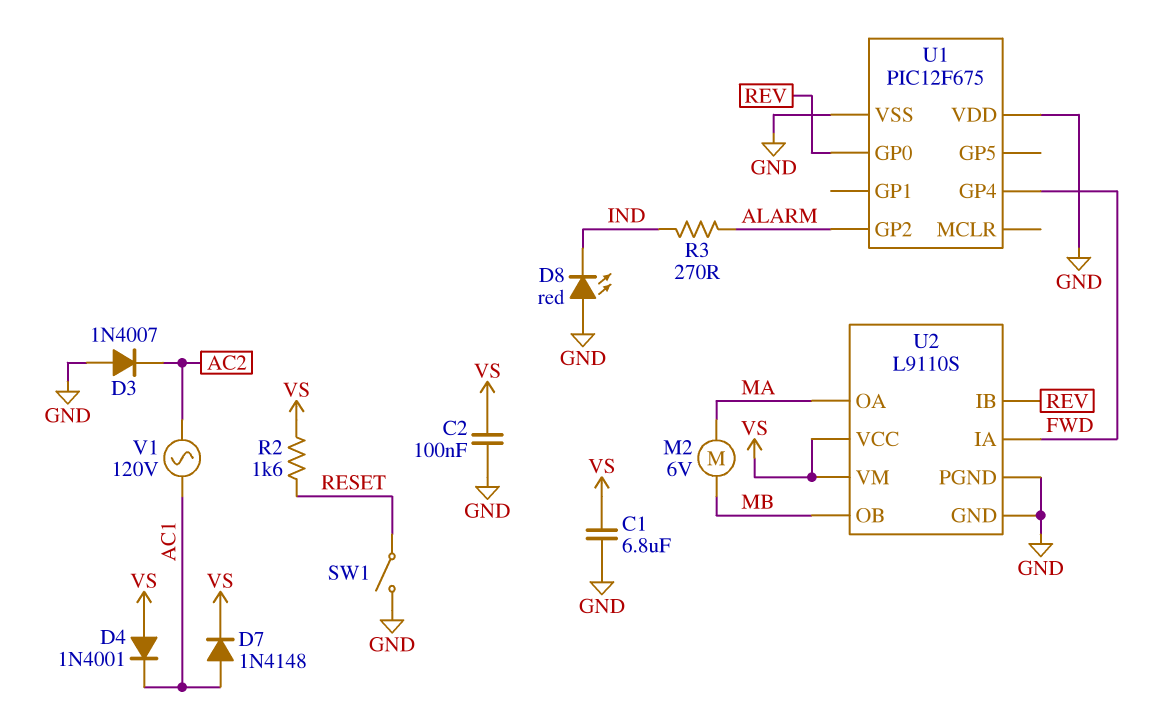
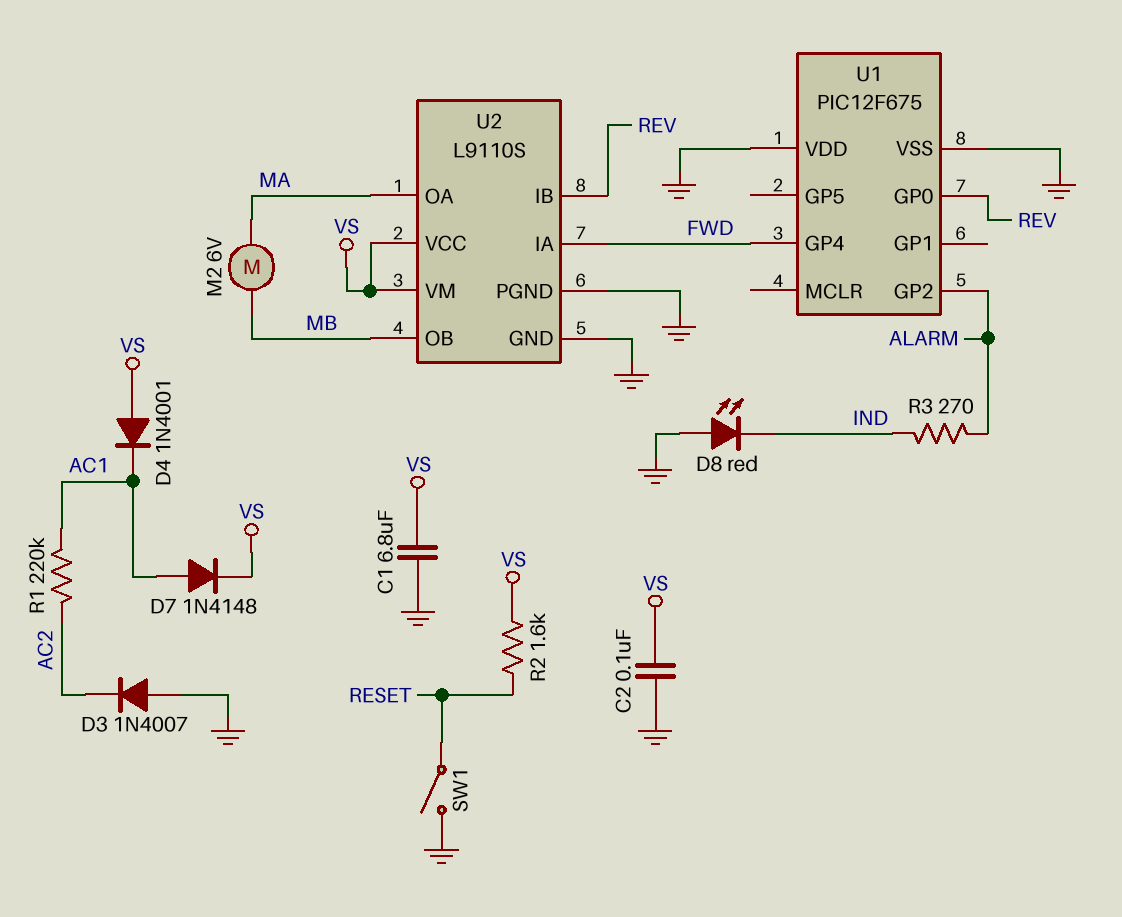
R1: none -> 220k (AC1, AC2)
V1: AC 120V (AC1, AC2) -> none

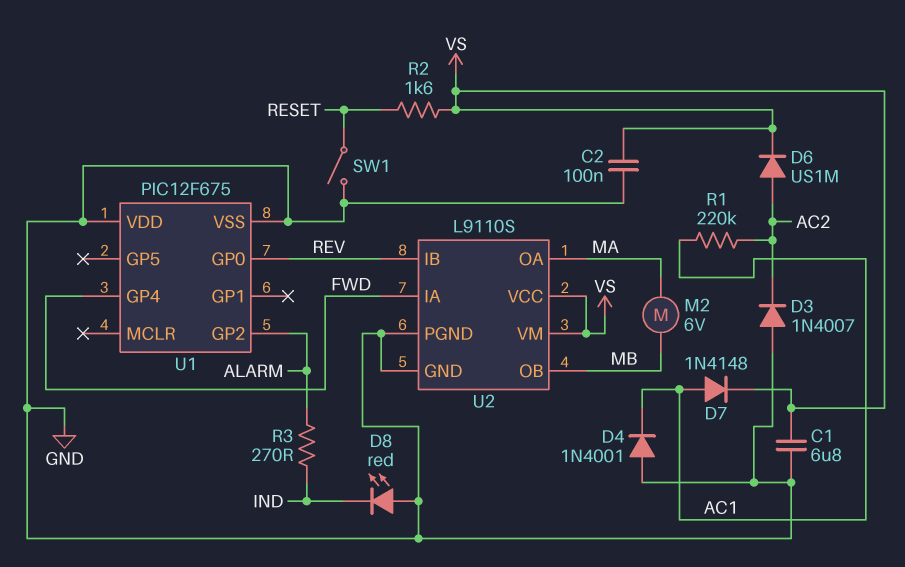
D4: diode 1N4001 (A VS, K AC1) -> diode 1N4001 (A GND, K AC1)
D6: none -> diode US1M (A AC2, K VS)

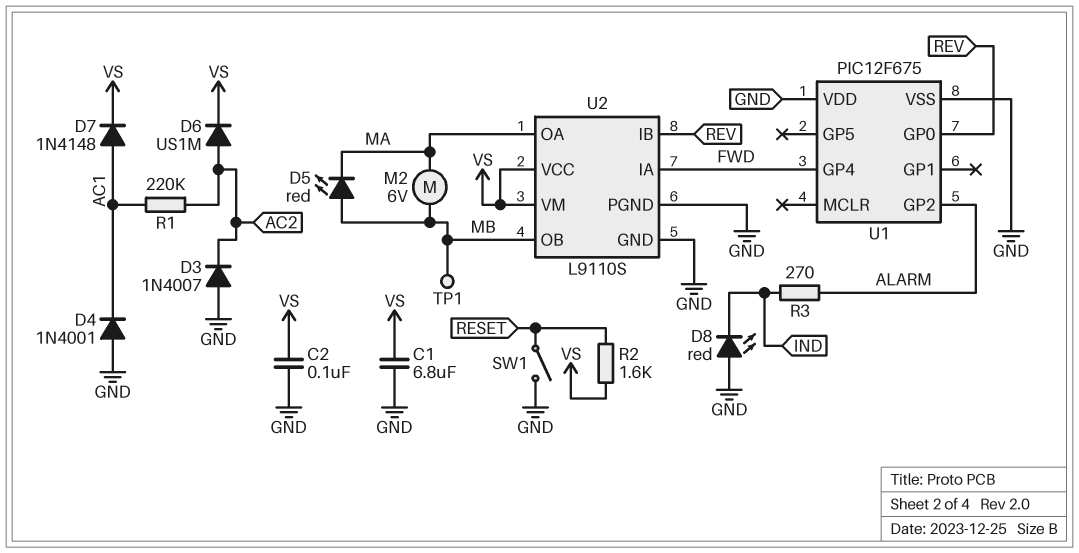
D5: none -> LED red (A MB, K MA)
TP1: none -> test point (MB)

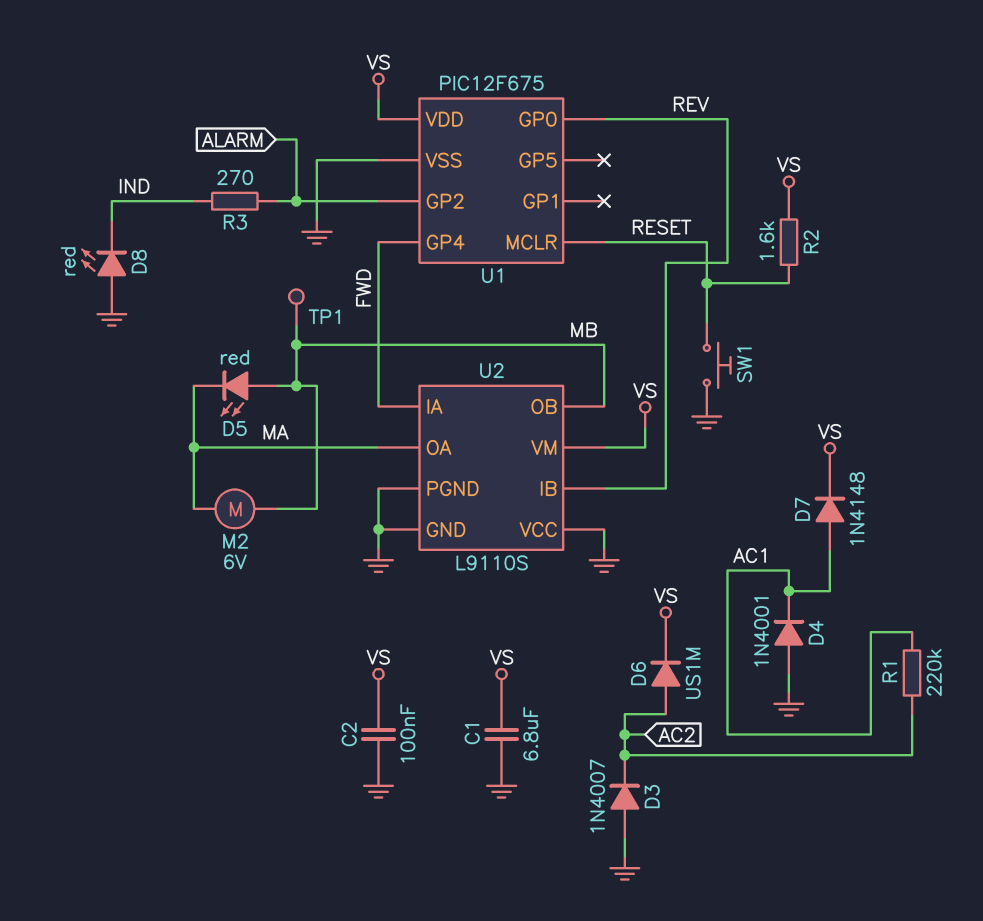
SW1: switch (GND, RESET) -> button (GND, RESET)
U1 pin MCLR: none -> RESET
U1 pin VDD: GND -> VS
U2 pin VCC: VS -> GND

